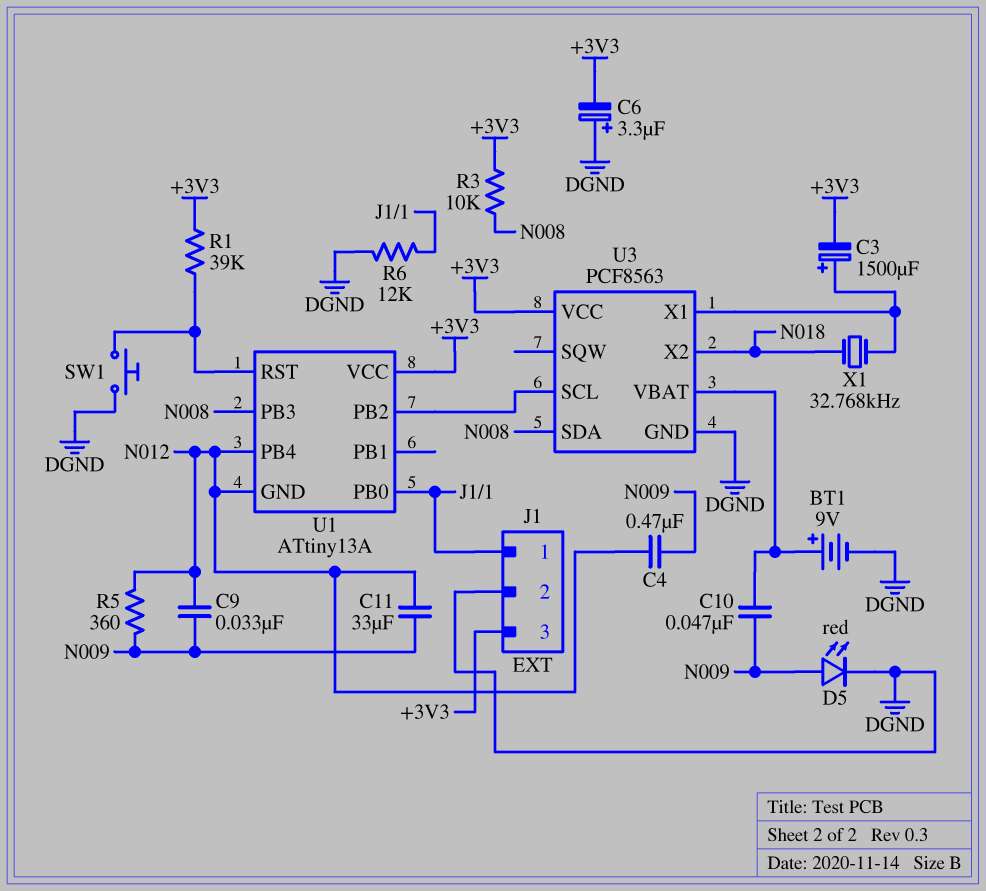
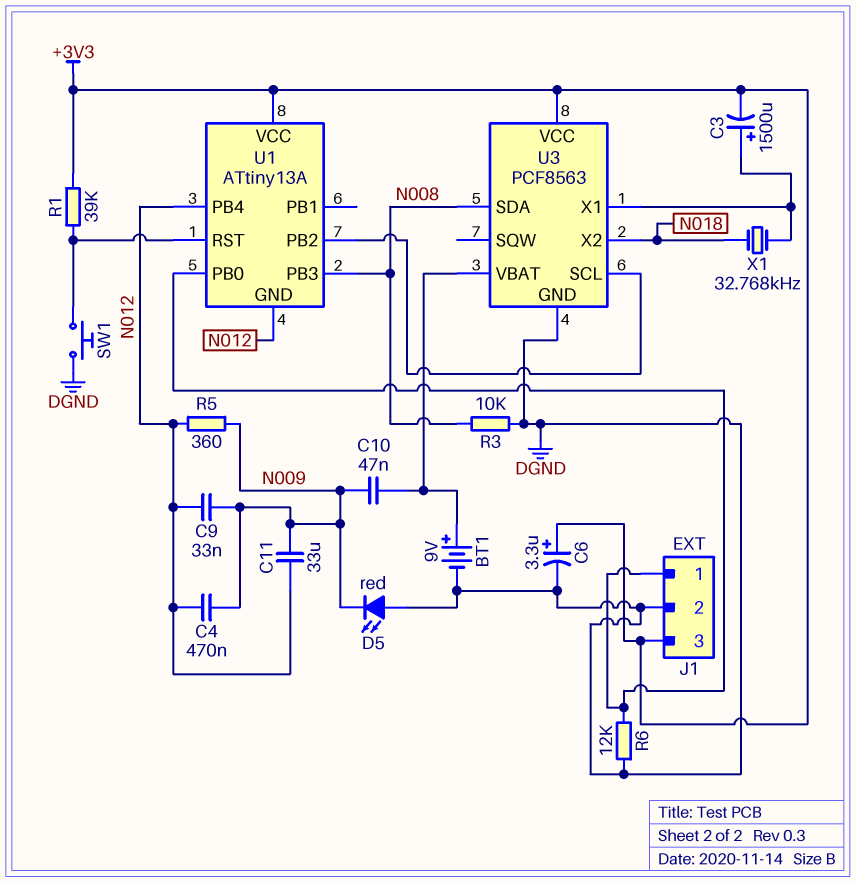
C6: 3.3uF (plus DGND, minus +3V3) -> 3.3uF (plus +3V3, minus DGND)
D5: LED red (A N009, K DGND) -> LED red (A DGND, K N009)
R3: 10k (+3V3, N008) -> 10k (DGND, N008)

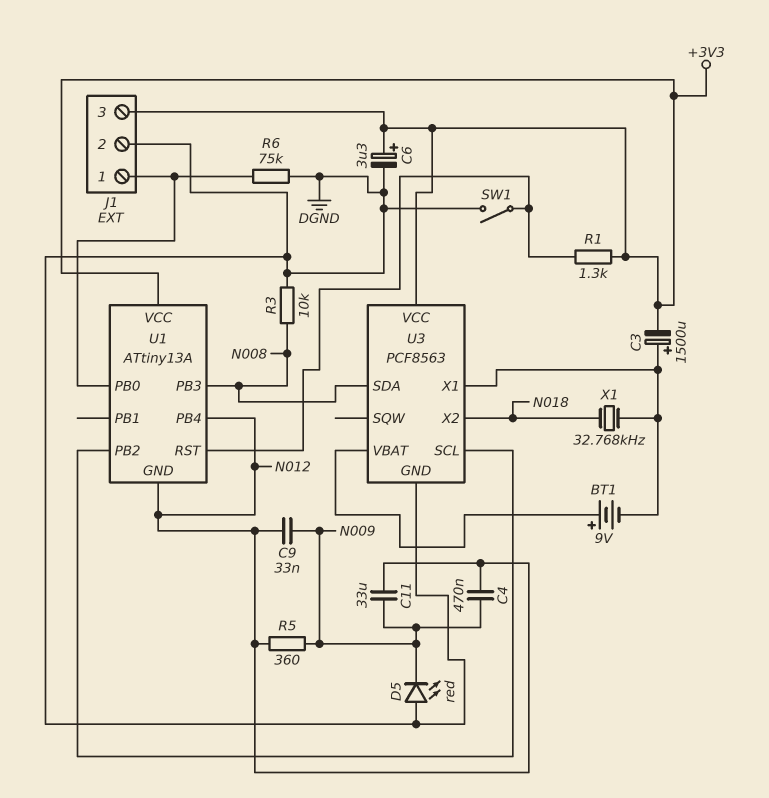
BT1: 9V (plus U3/VBAT, minus DGND) -> 9V (plus U3/VBAT, minus U3/X1)
C10: 47nF (N009, U3/VBAT) -> none
R1: 39k (+3V3, U1/RST) -> 1.3k (+3V3, U1/RST)
R6: 12k (DGND, J1/1) -> 75k (DGND, J1/1)
SW1: button (DGND, U1/RST) -> switch (DGND, U1/RST)

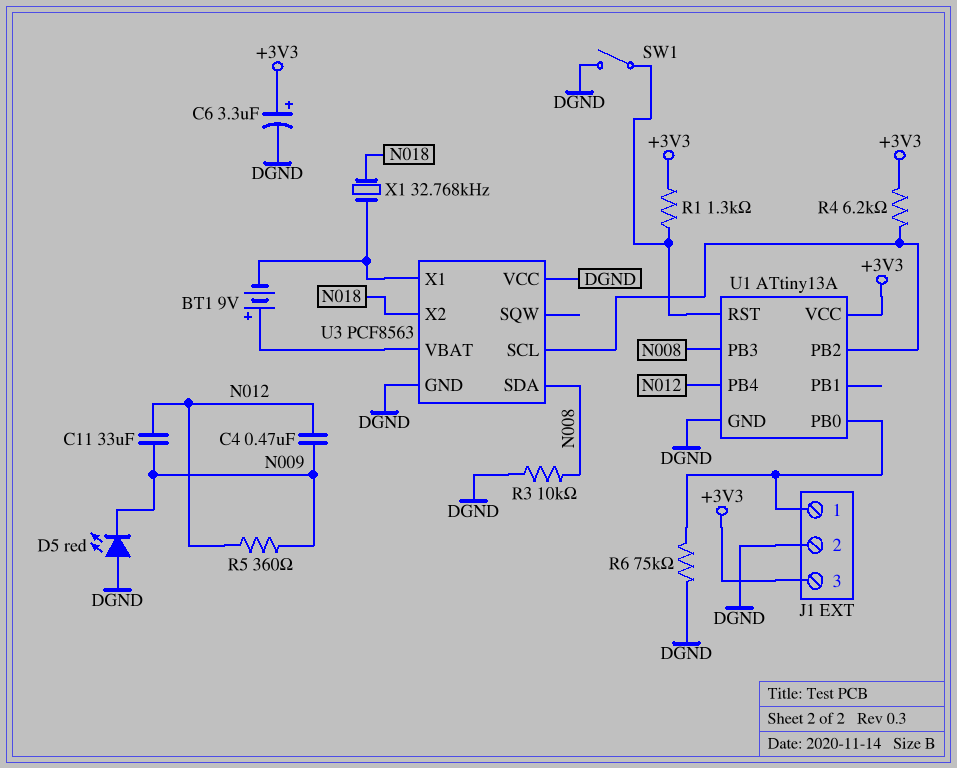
C3: 1500uF (plus U3/X1, minus +3V3) -> none
C9: 33nF (N009, N012) -> none
R4: none -> 6.2k (+3V3, U1/PB2)
U1 pin GND: N012 -> DGND
U3 pin VCC: +3V3 -> DGND

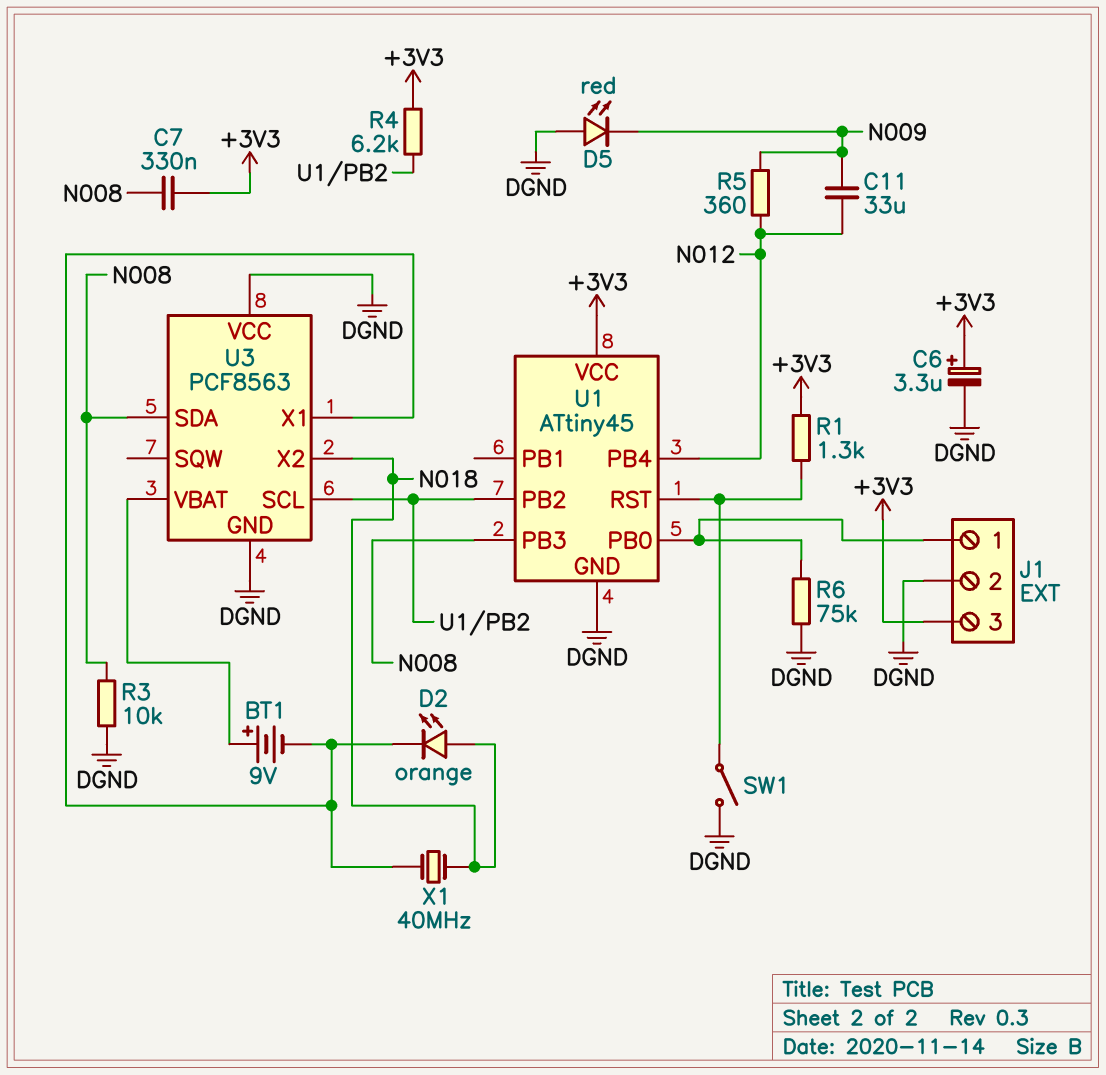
C4: 470nF (N009, N012) -> none
C7: none -> 330nF (+3V3, N008)
D2: none -> LED orange (A N018, K U3/X1)
U1: ATtiny13A -> ATtiny45
X1: 32.768kHz (N018, U3/X1) -> 40MHz (N018, U3/X1)

